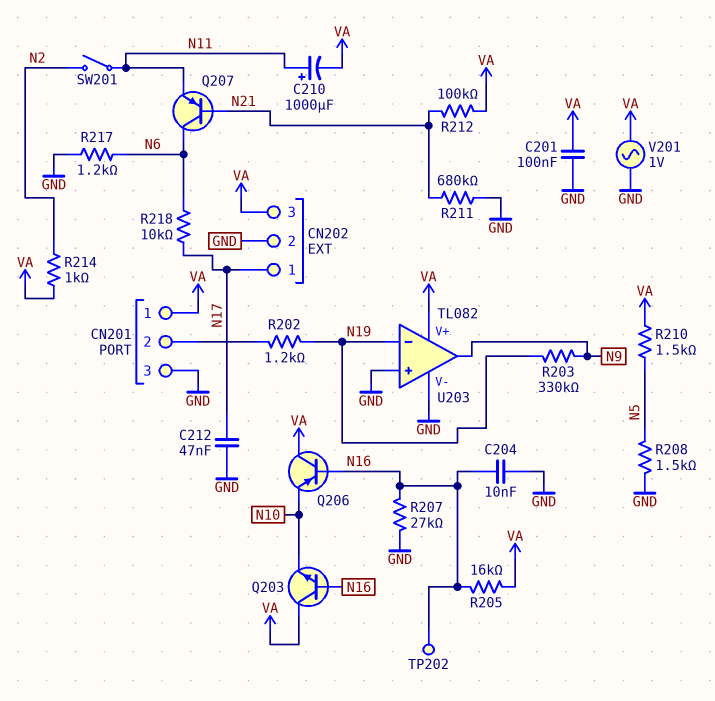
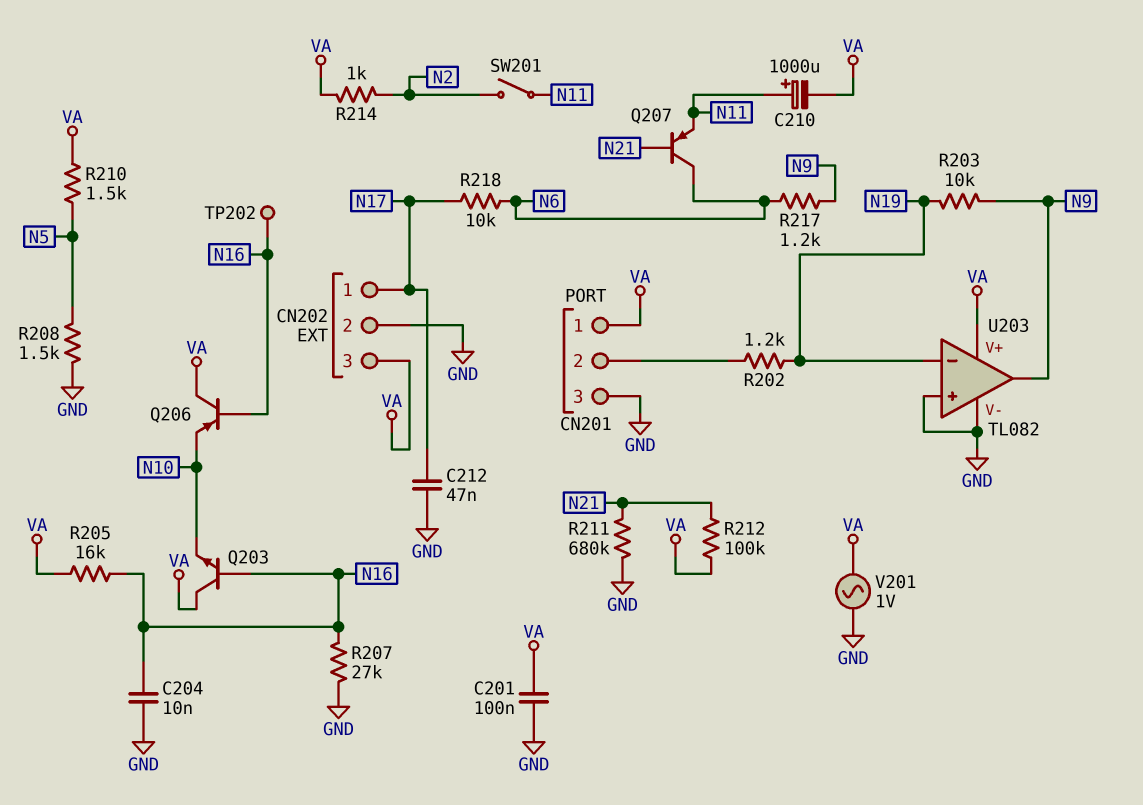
R203: 330k (N9, N19) -> 10k (N9, N19)
R217: 1.2k (GND, N6) -> 1.2k (N6, N9)

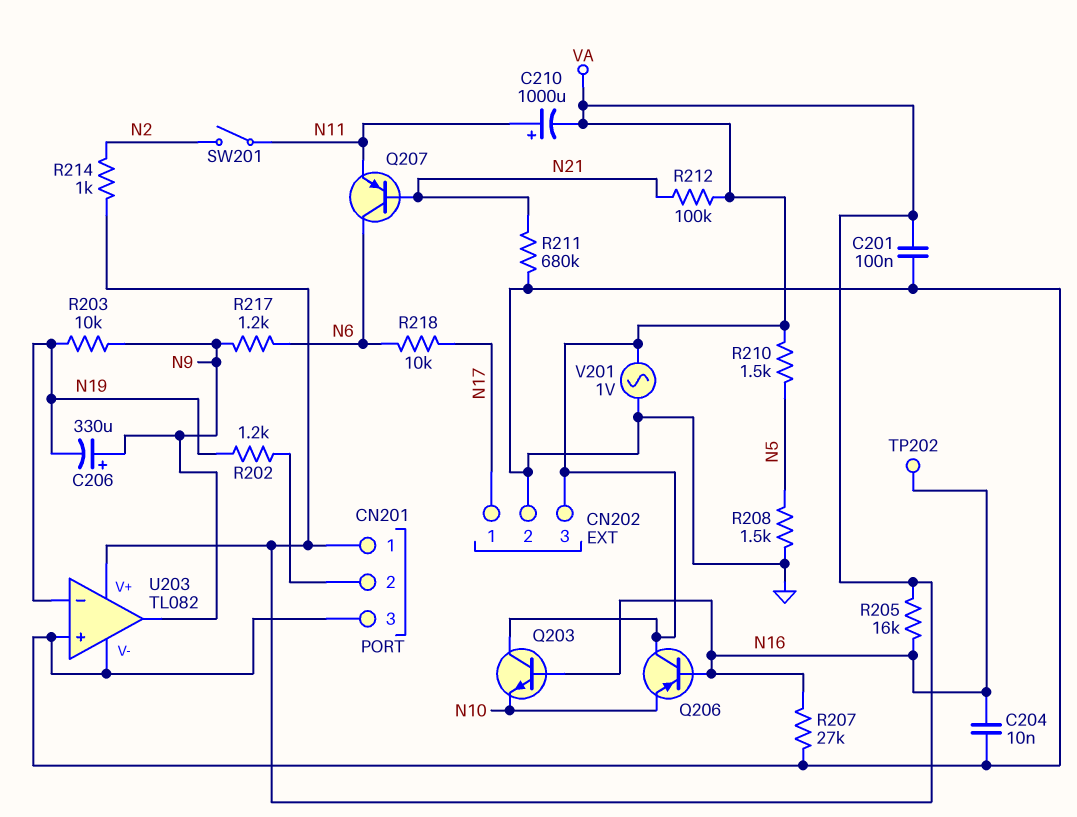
C206: none -> 330uF (plus N9, minus N19)
C212: 47nF (GND, N17) -> none

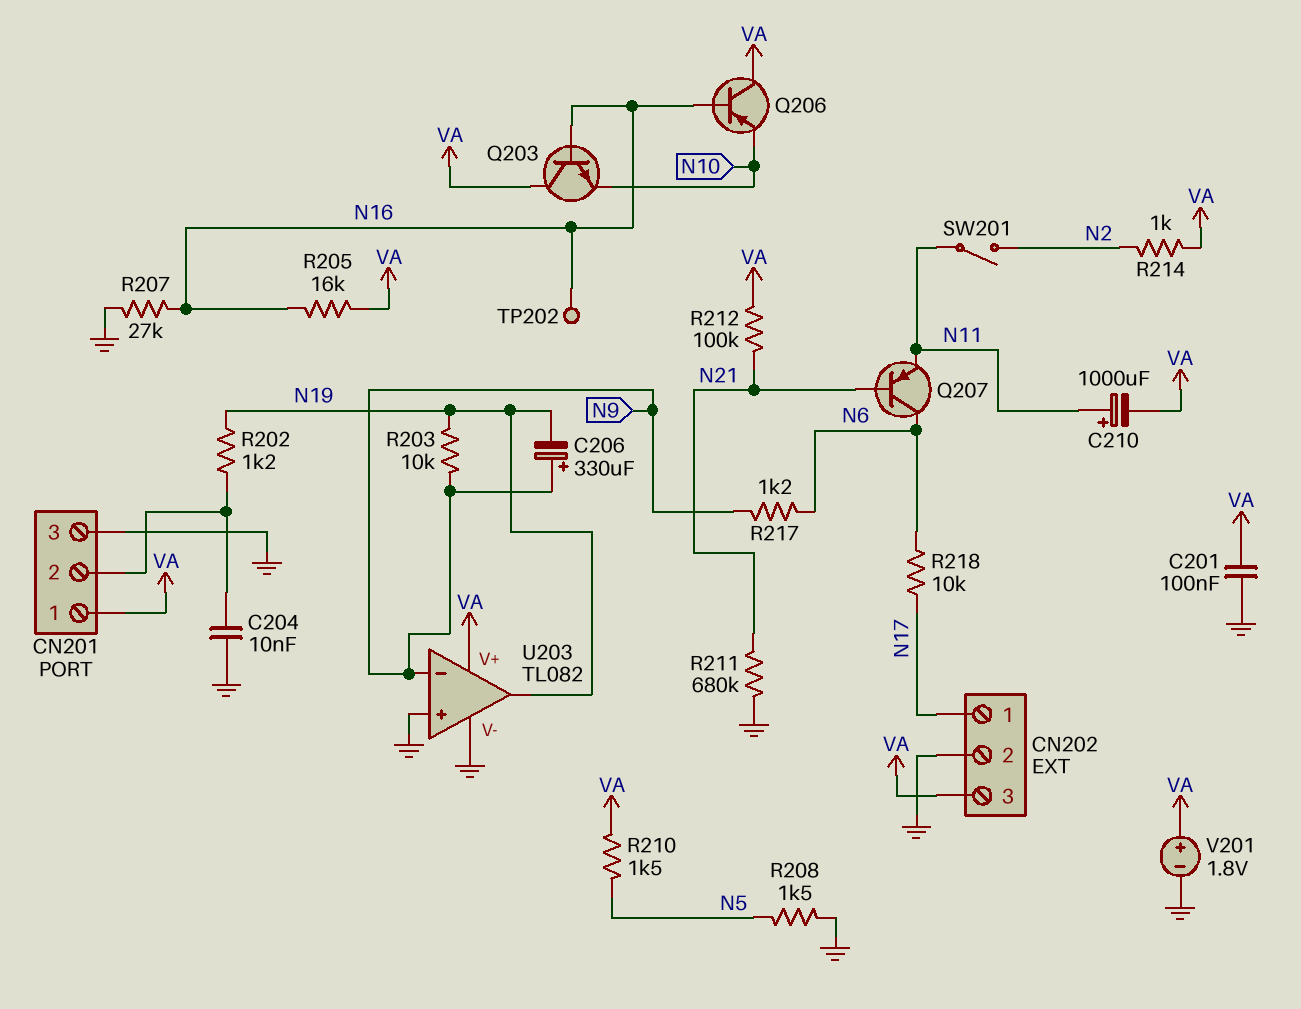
C204: 10nF (GND, N16) -> 10nF (CN201/2, GND)
U203 pin in-: N19 -> N9
U203 pin out: N9 -> N19
V201: AC 1V (GND, VA) -> 1.8V (plus VA, minus GND)

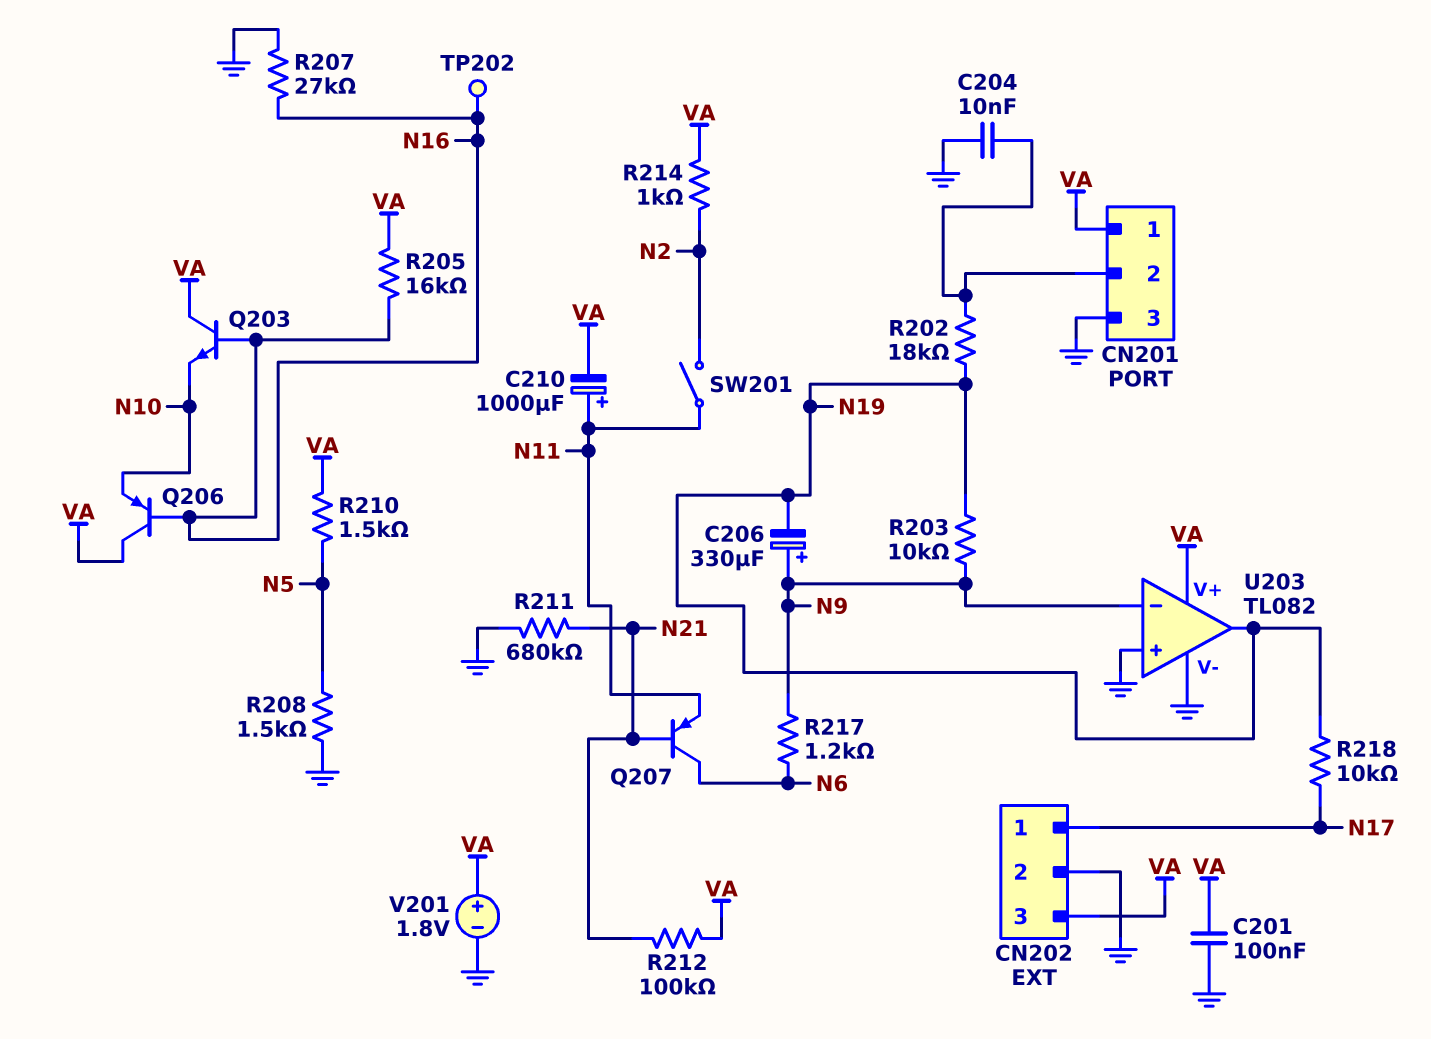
R202: 1.2k (CN201/2, N19) -> 18k (CN201/2, N19)
R218: 10k (N6, N17) -> 10k (N17, N19)

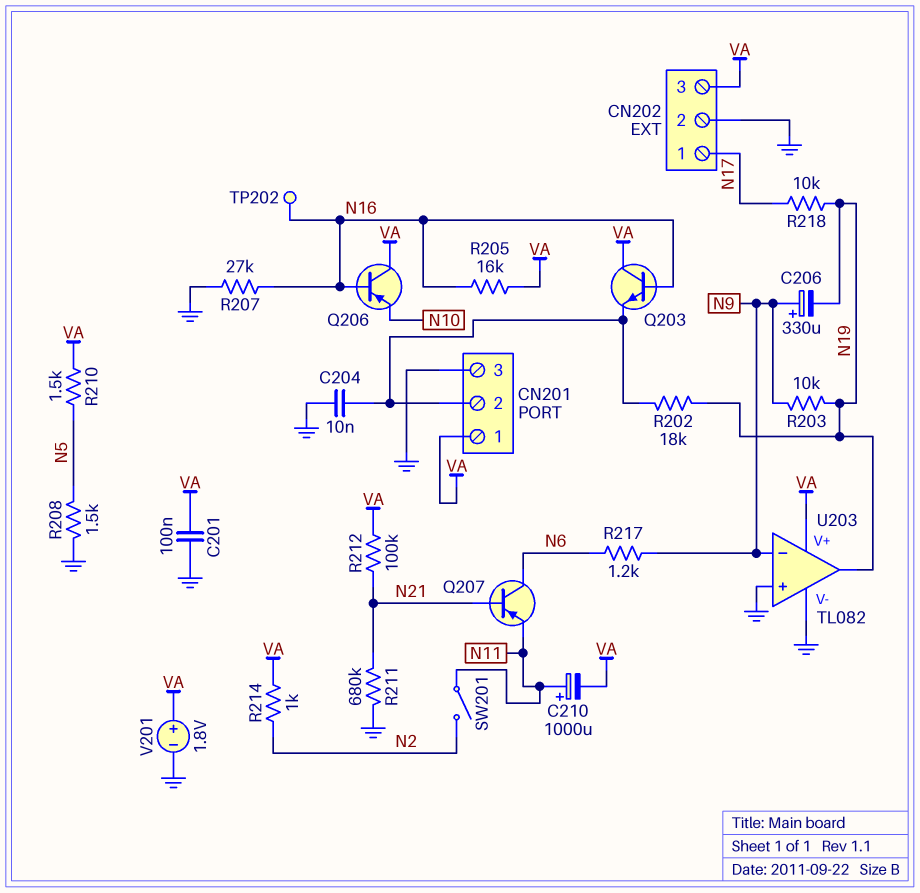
Q203: NPN (B N16, C VA, E N10) -> NPN (B N16, C VA, E CN201/2)

